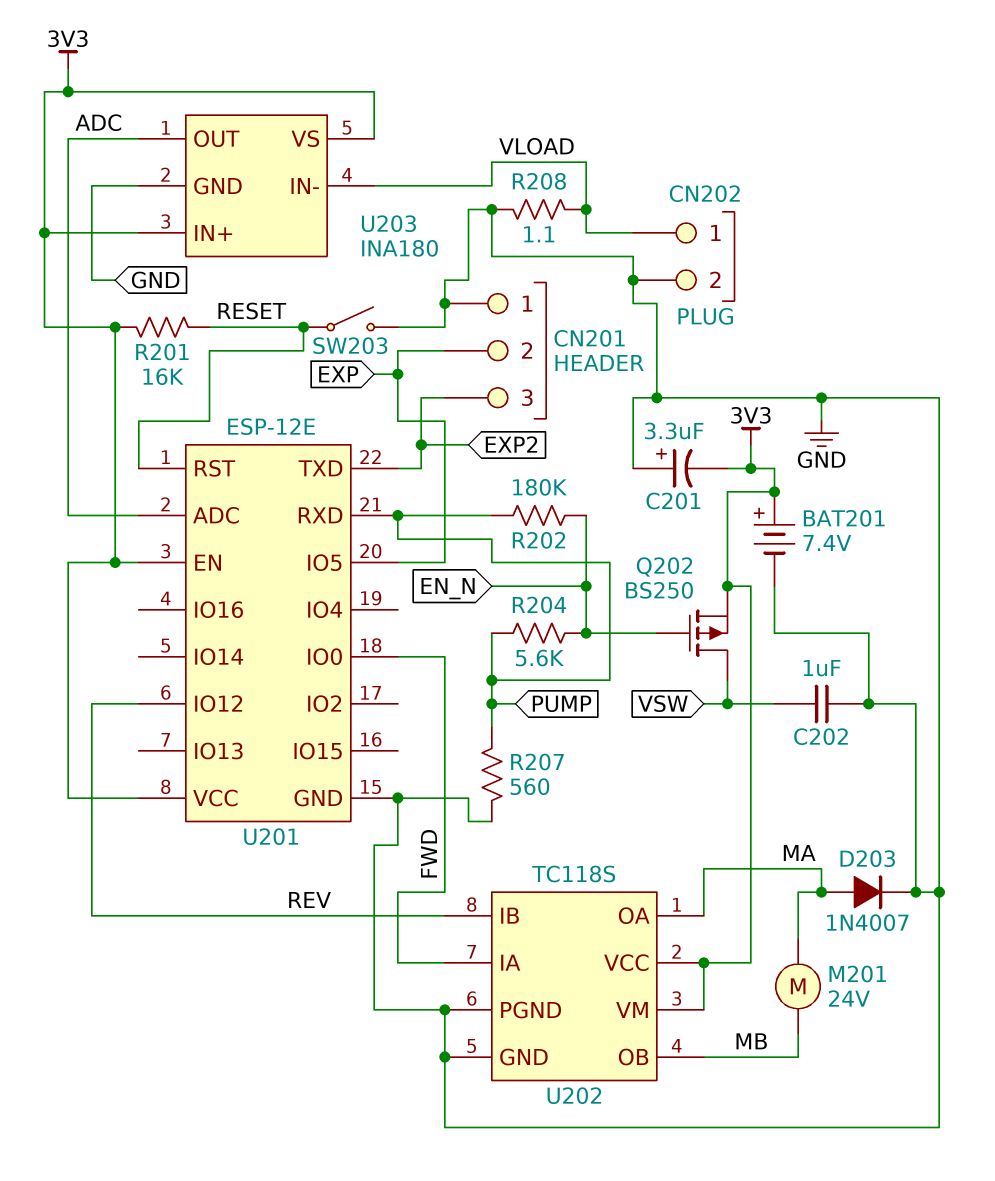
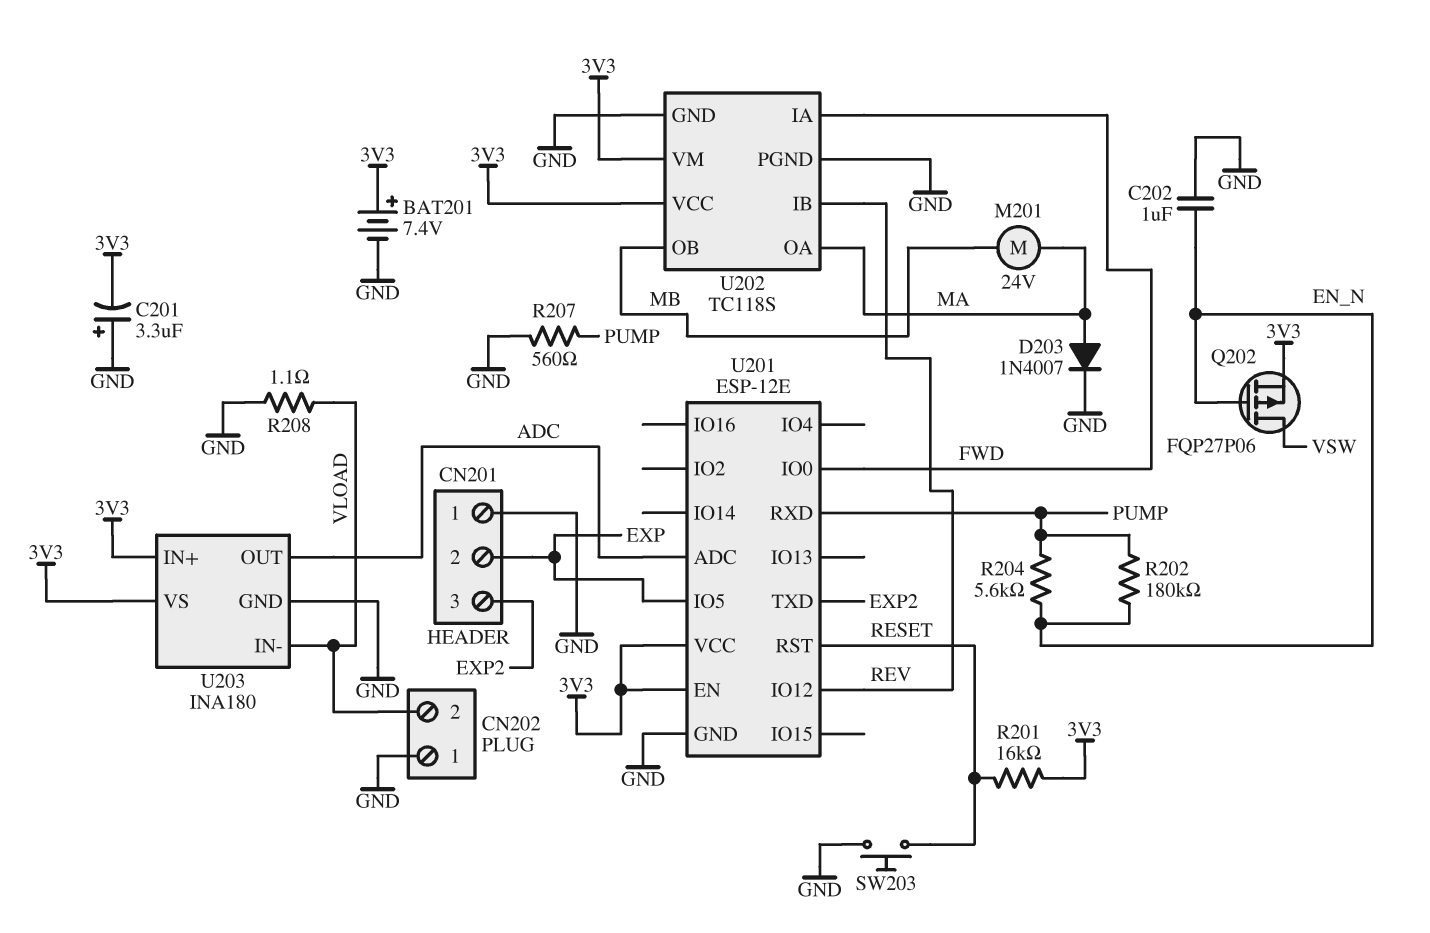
C202: 1uF (GND, VSW) -> 1uF (EN_N, GND)
CN202 pin 1: VLOAD -> GND
CN202 pin 2: GND -> VLOAD
Q202: PMOS BS250 (G EN_N, D VSW, S 3V3) -> PMOS FQP27P06 (G EN_N, D VSW, S 3V3)
SW203: switch (GND, RESET) -> button (GND, RESET)

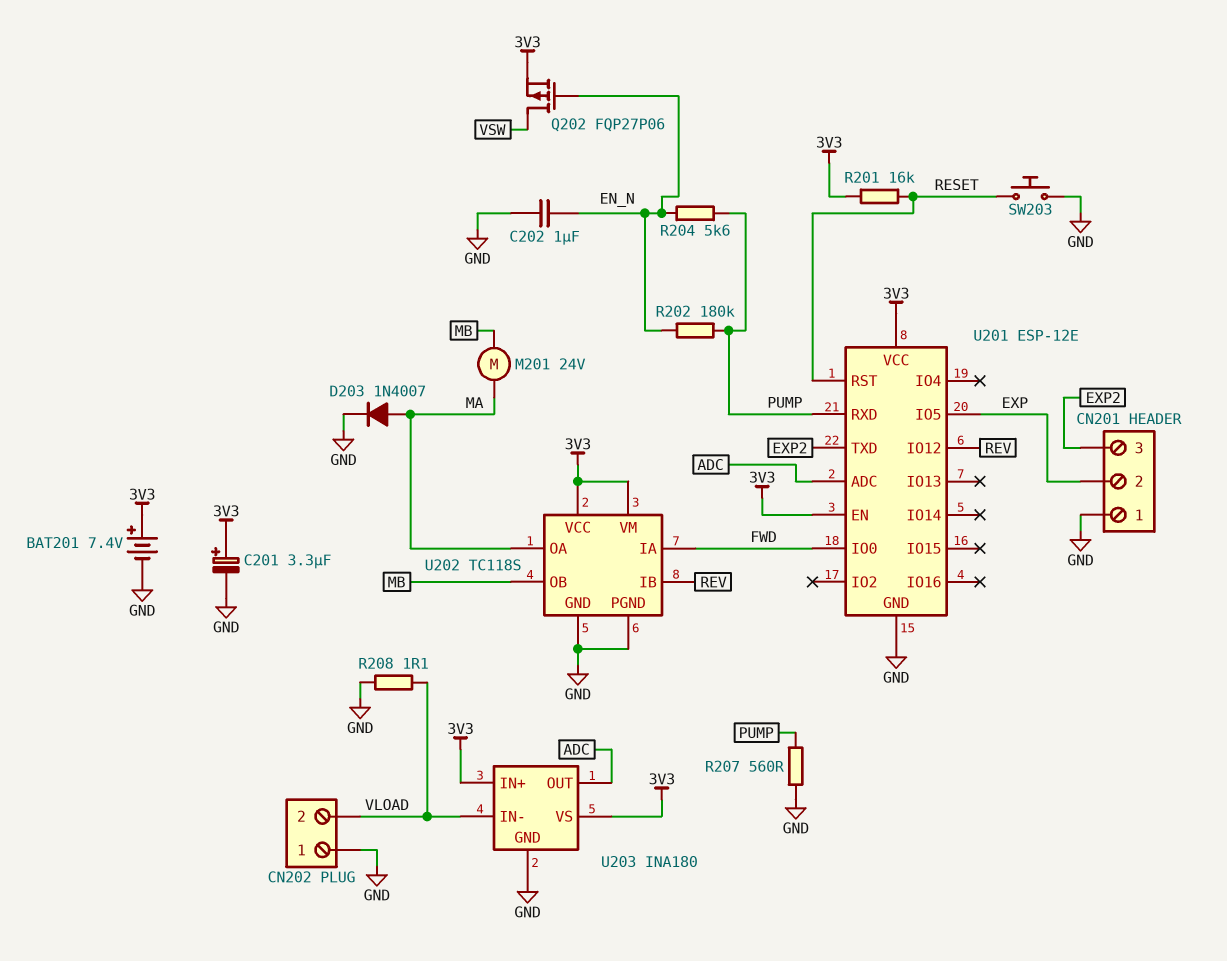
C201: 3.3uF (plus GND, minus 3V3) -> 3.3uF (plus 3V3, minus GND)

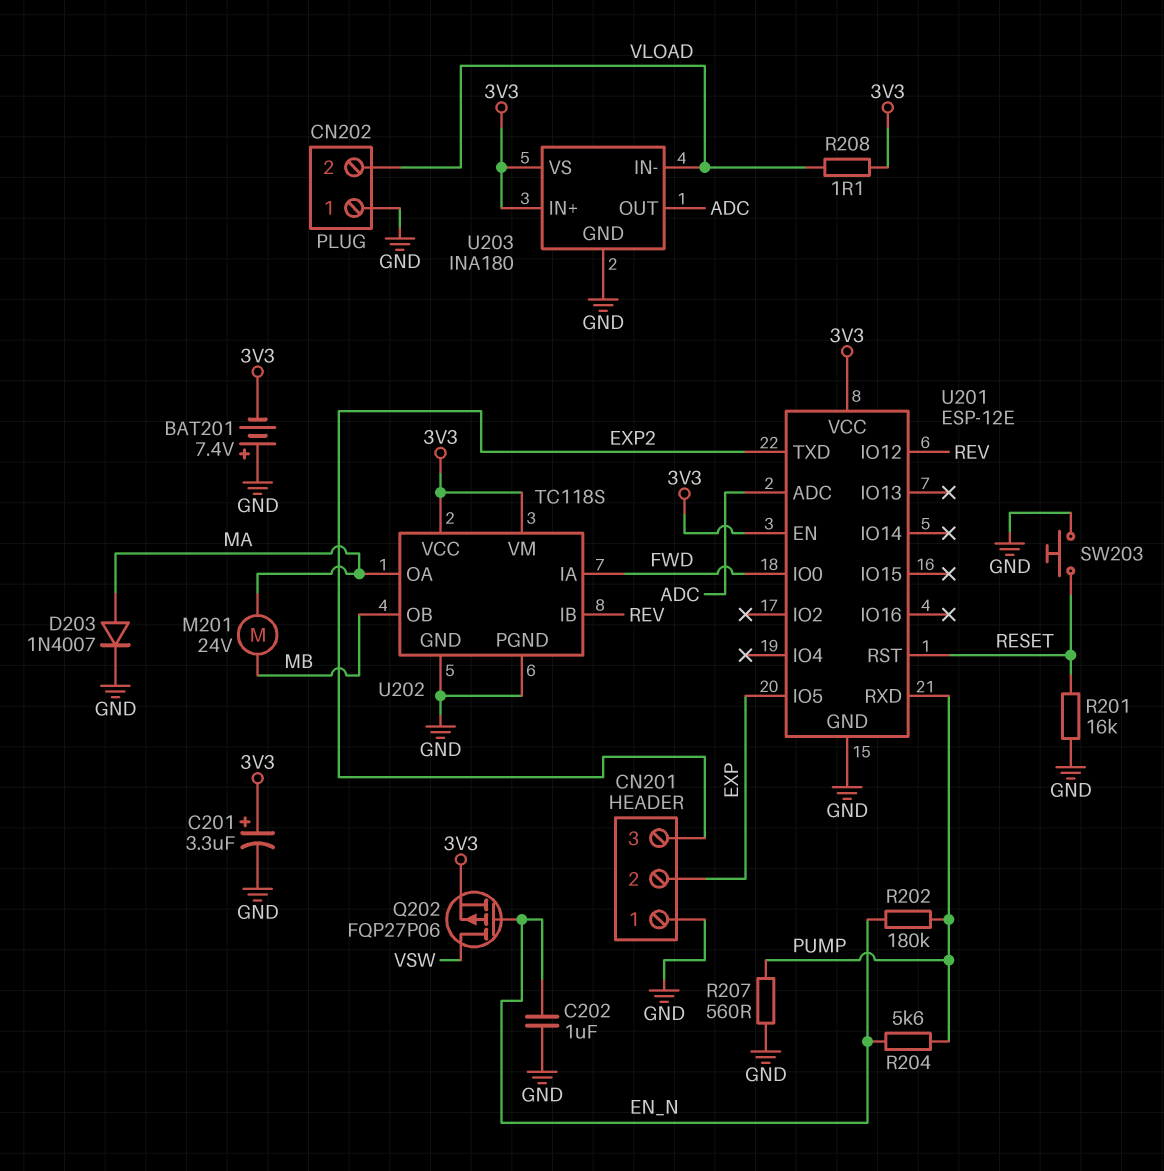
BAT201: 7.4V (plus 3V3, minus GND) -> 7.4V (plus GND, minus 3V3)
R201: 16k (3V3, RESET) -> 16k (GND, RESET)
R208: 1.1 (GND, VLOAD) -> 1.1 (3V3, VLOAD)

